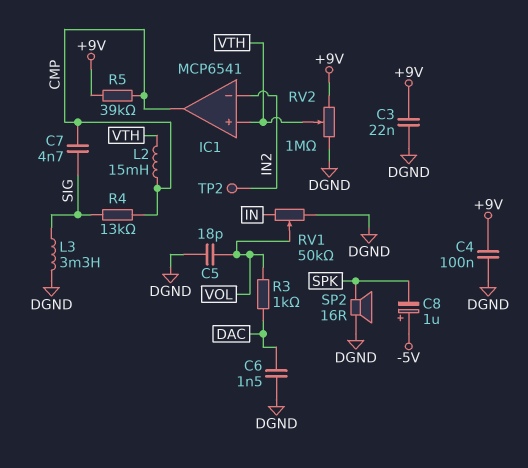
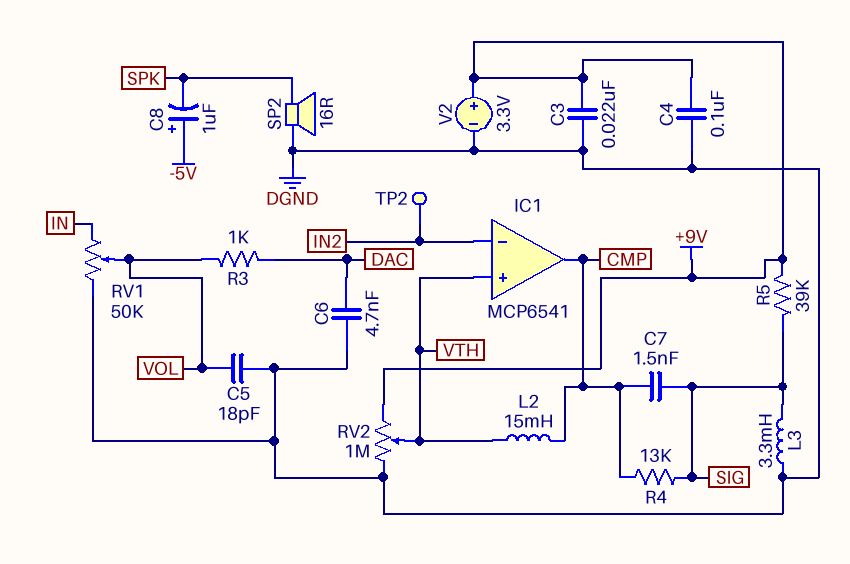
C6: 1.5nF (DAC, DGND) -> 4.7nF (DAC, DGND)
C7: 4.7nF (CMP, SIG) -> 1.5nF (CMP, SIG)
R5: 39k (+9V, CMP) -> 39k (+9V, SIG)
V2: none -> 3.3V (plus +9V, minus DGND)

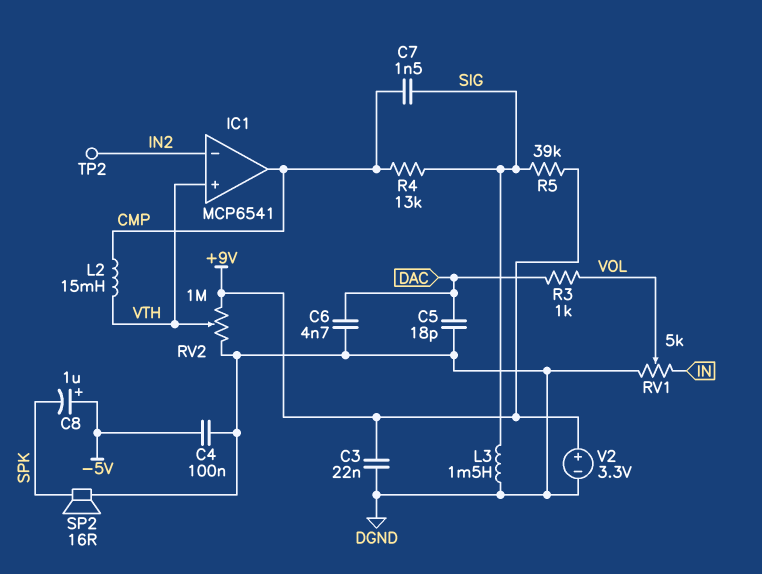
C4: 100nF (+9V, DGND) -> 100nF (-5V, DGND)
C5: 18pF (DGND, VOL) -> 18pF (DAC, DGND)
L3: 3.3mH (DGND, SIG) -> 1.5mH (DGND, SIG)
RV1: 50k (DGND, IN, wiper VOL) -> 5k (DGND, IN, wiper VOL)

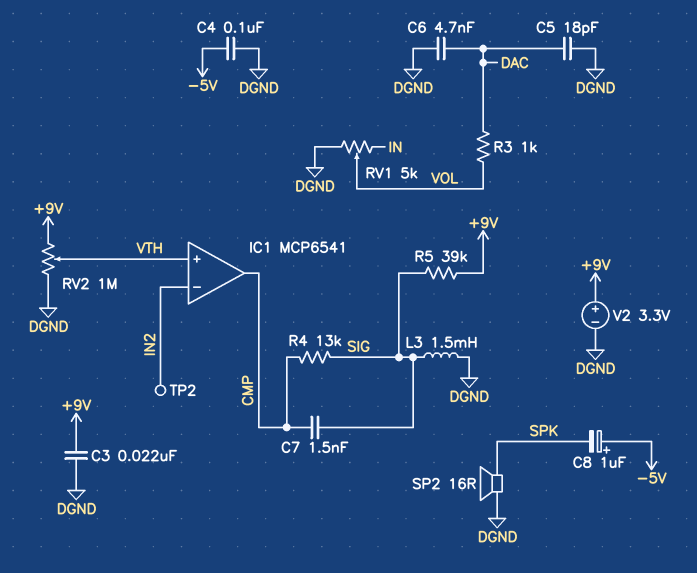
L2: 15mH (CMP, VTH) -> none

